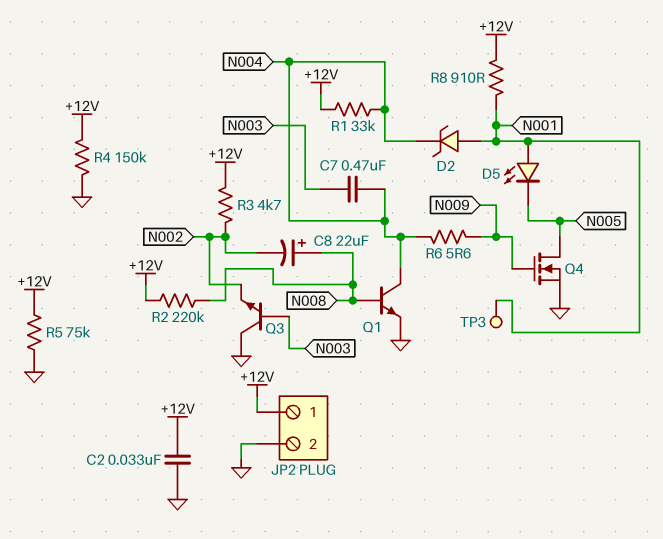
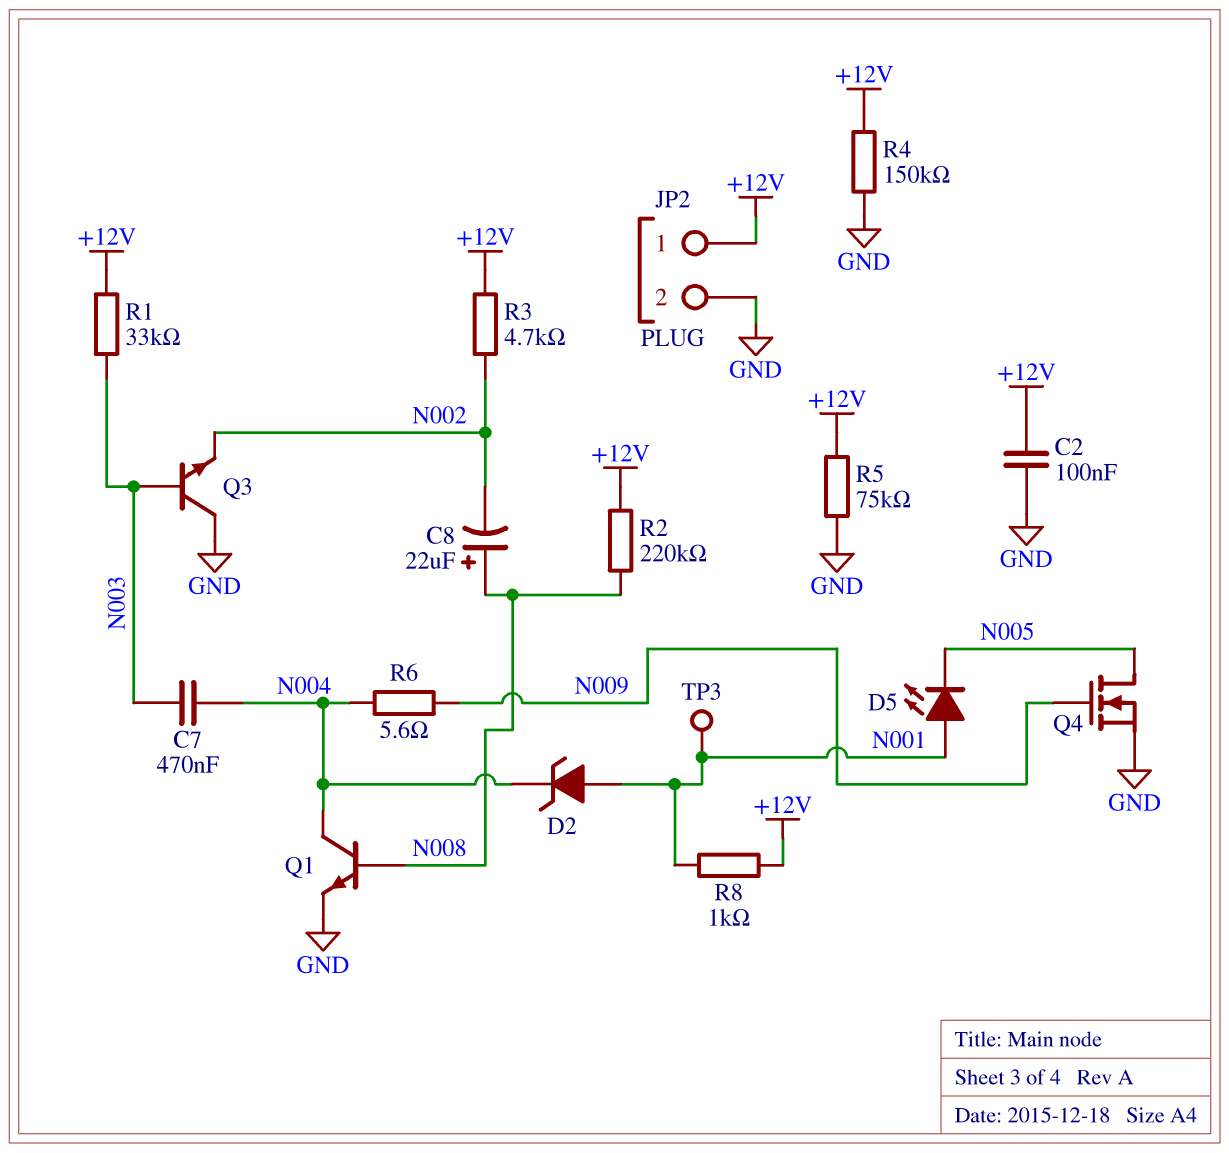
C2: 33nF (+12V, GND) -> 100nF (+12V, GND)
R1: 33k (+12V, N004) -> 33k (+12V, N003)
R8: 910 (+12V, N001) -> 1k (+12V, N001)

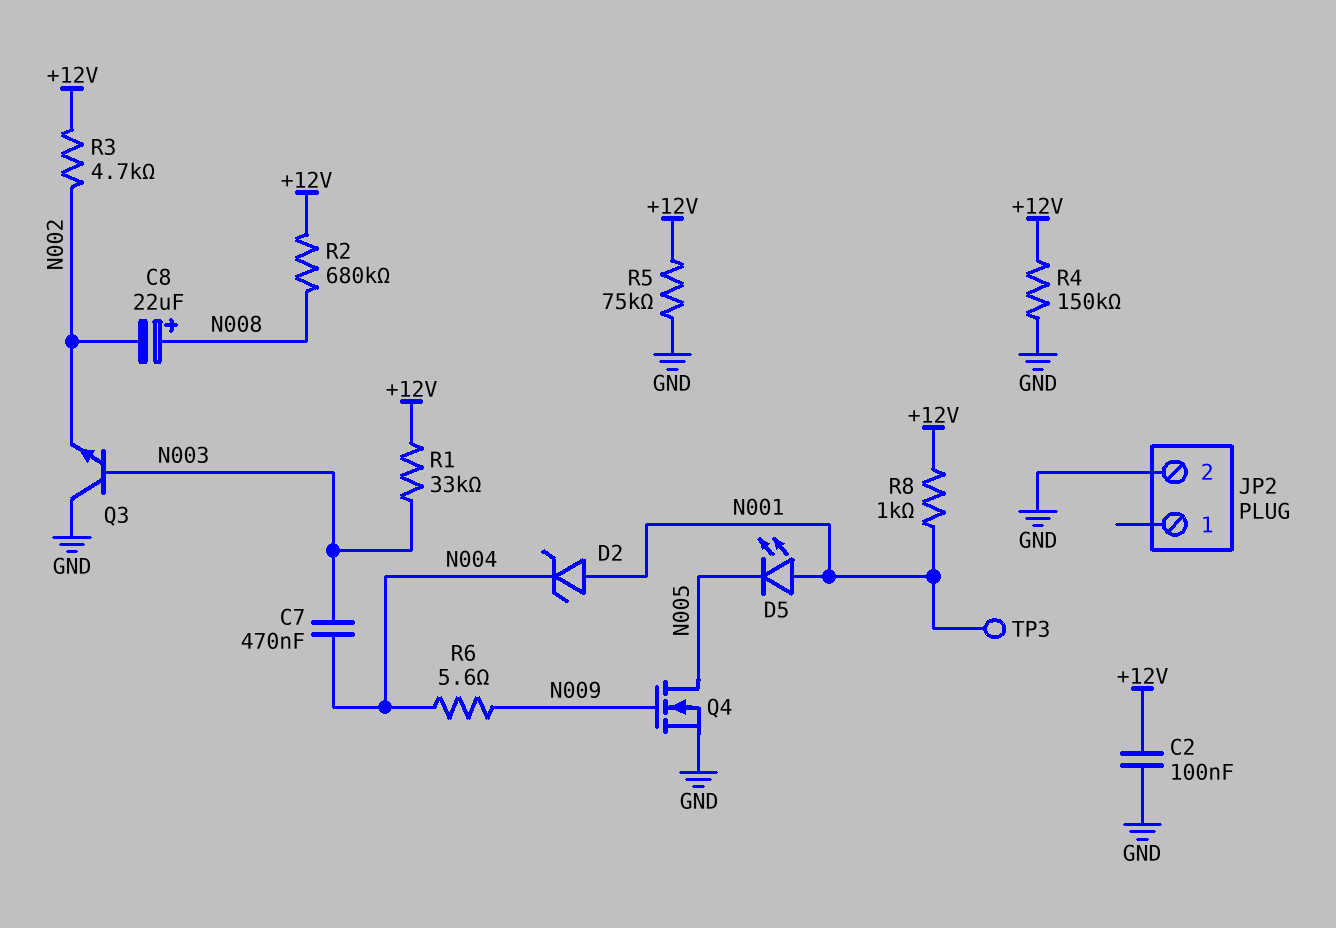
JP2 pin 1: +12V -> none
Q1: NPN (B N008, C N004, E GND) -> none
R2: 220k (+12V, N008) -> 680k (+12V, N008)

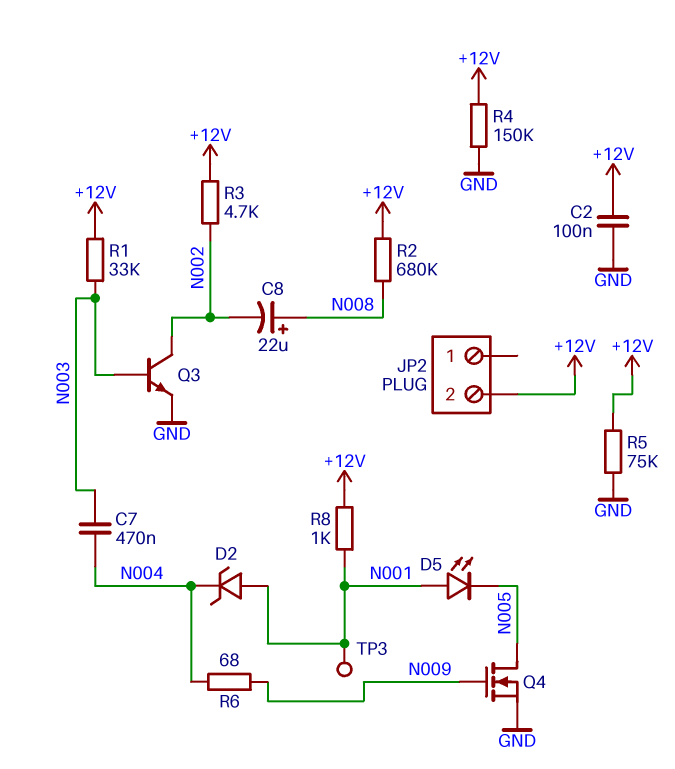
JP2 pin 2: GND -> +12V
Q3: NPN (B N003, C GND, E N002) -> NPN (B N003, C N002, E GND)
R6: 5.6 (N004, N009) -> 68 (N004, N009)

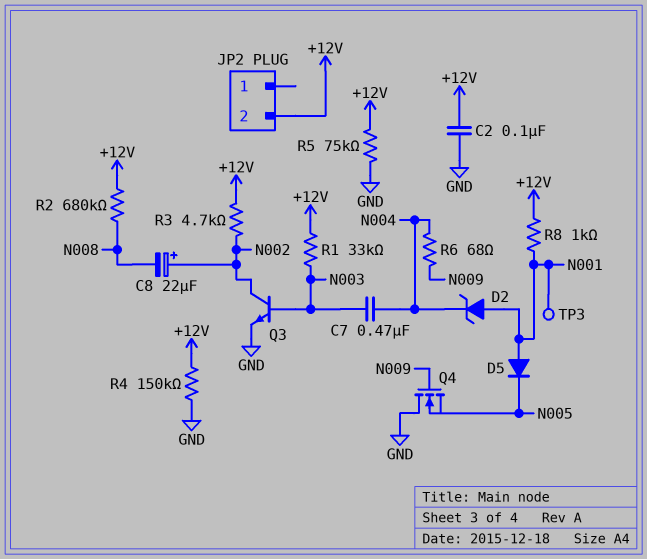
C8: 22uF (plus N008, minus N002) -> 22uF (plus N002, minus N008)
D5: LED (A N001, K N005) -> diode (A N001, K N005)
Q4: NMOS (G N009, D N005, S GND) -> NMOS (G N009, D GND, S N005)

